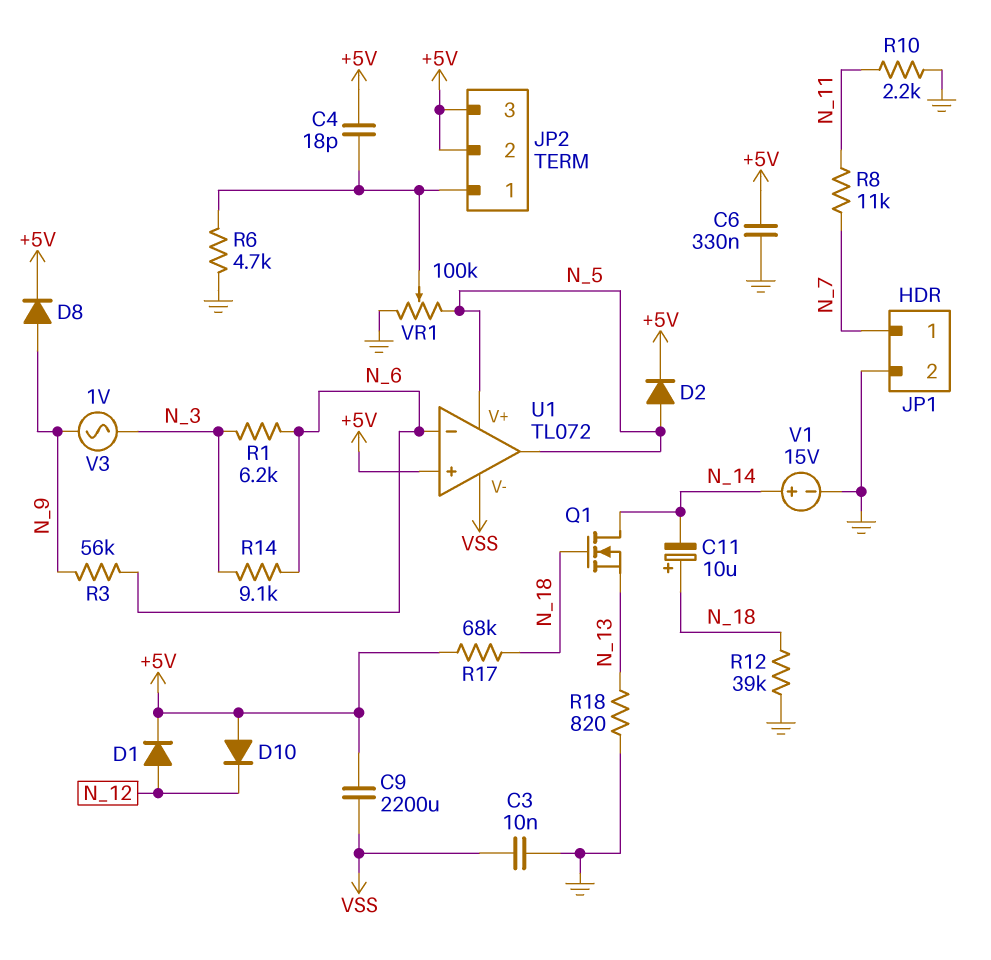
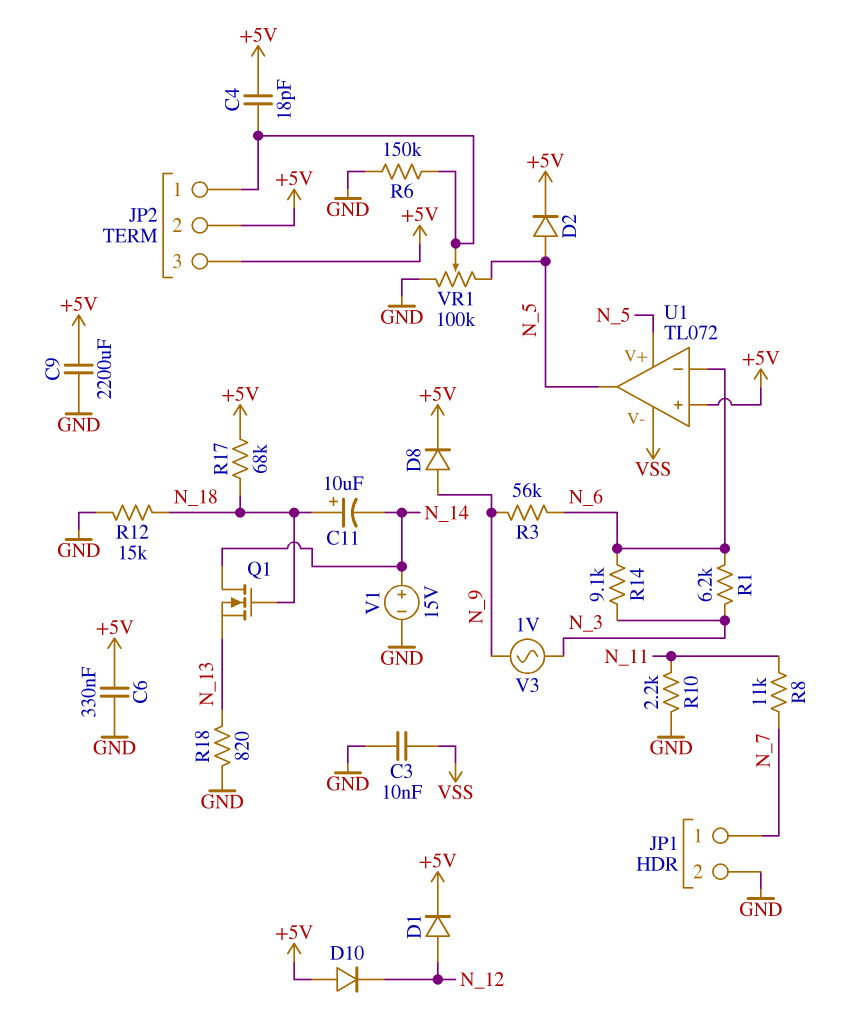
C9: 2200uF (+5V, VSS) -> 2200uF (+5V, GND)
R6: 4.7k (GND, JP2/1) -> 150k (GND, JP2/1)
R12: 39k (GND, N_18) -> 15k (GND, N_18)

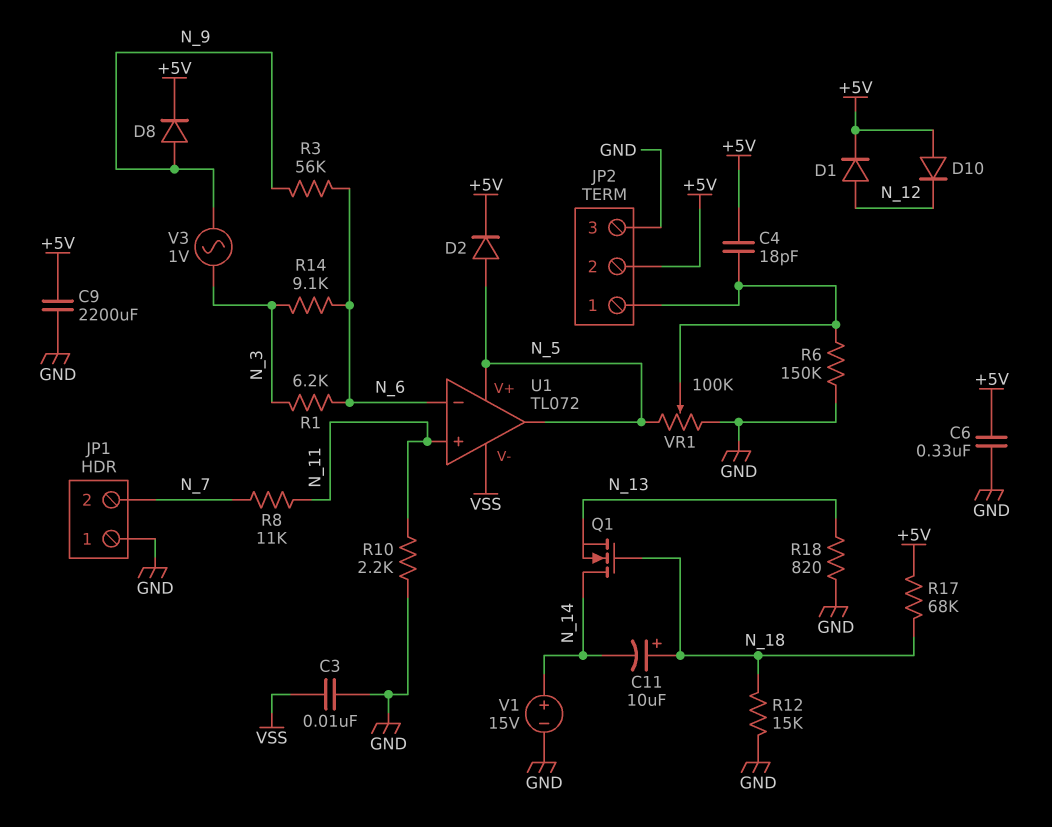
JP1 pin 1: N_7 -> GND
JP1 pin 2: GND -> N_7
JP2 pin 3: +5V -> GND
U1 pin in+: +5V -> N_11

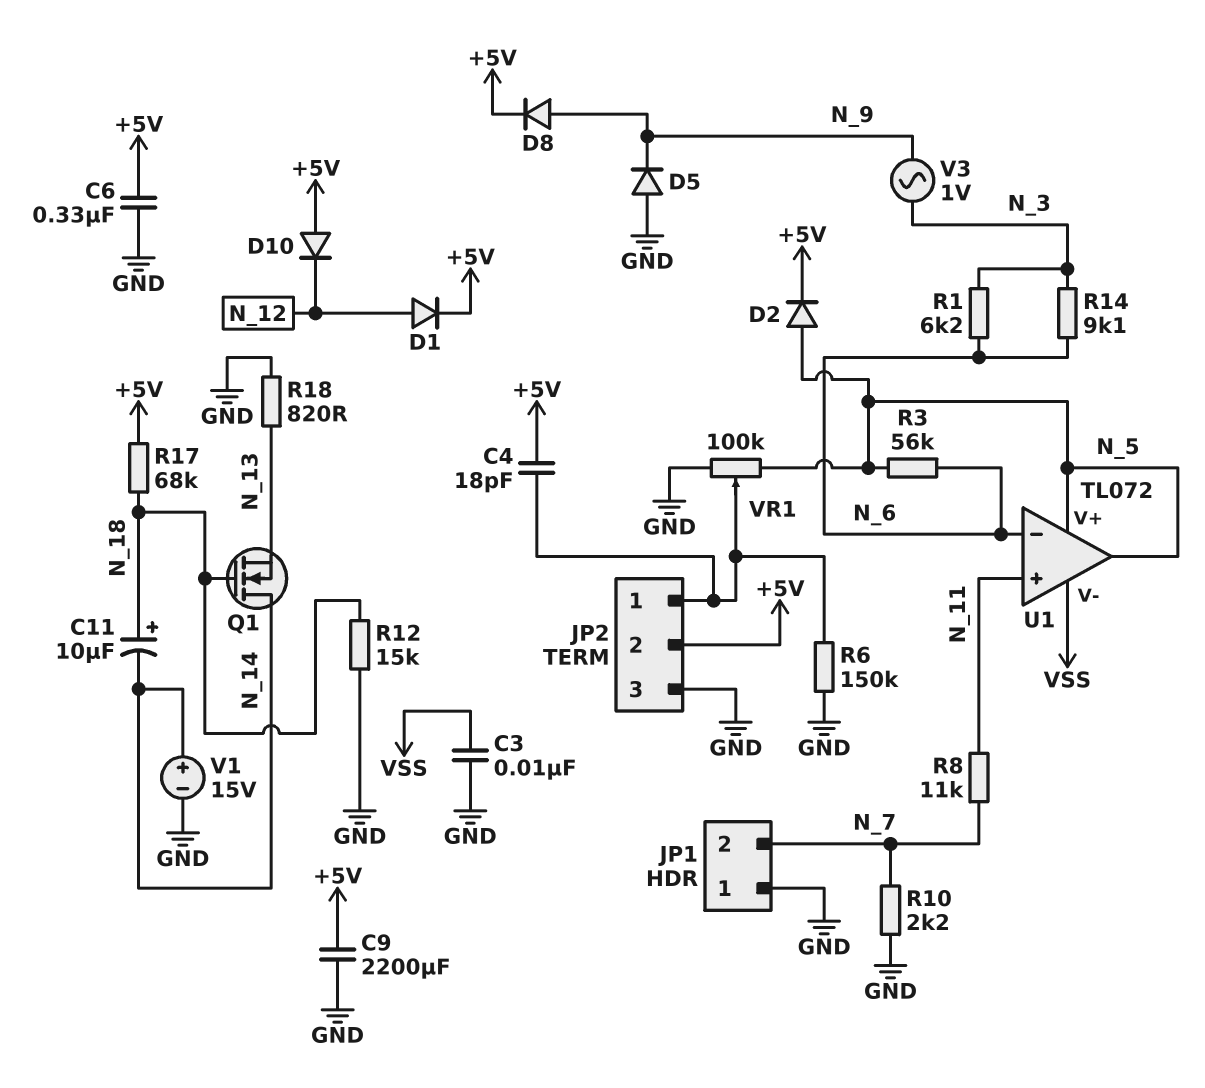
D5: none -> diode (A GND, K N_9)
R3: 56k (N_6, N_9) -> 56k (N_5, N_6)
R10: 2.2k (GND, N_11) -> 2.2k (GND, N_7)

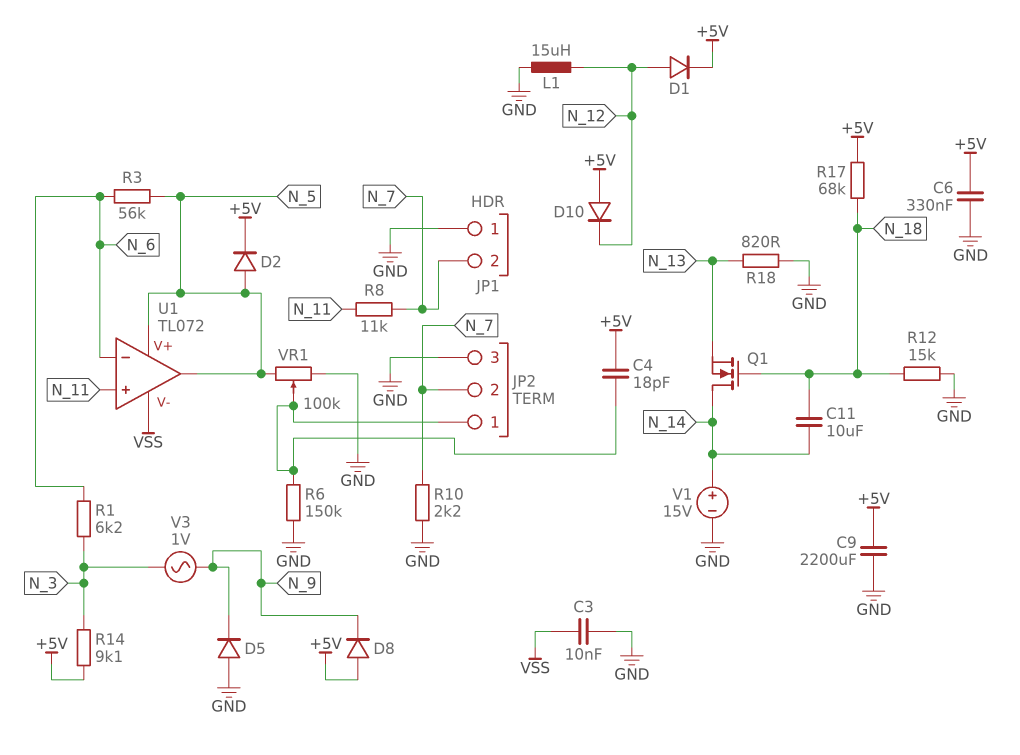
C11: 10uF (plus N_18, minus N_14) -> 10uF (N_14, N_18)
D8: diode (A N_9, K +5V) -> diode (A +5V, K N_9)
JP2 pin 2: +5V -> N_7
L1: none -> 15uH (GND, N_12)
R14: 9.1k (N_3, N_6) -> 9.1k (+5V, N_3)

